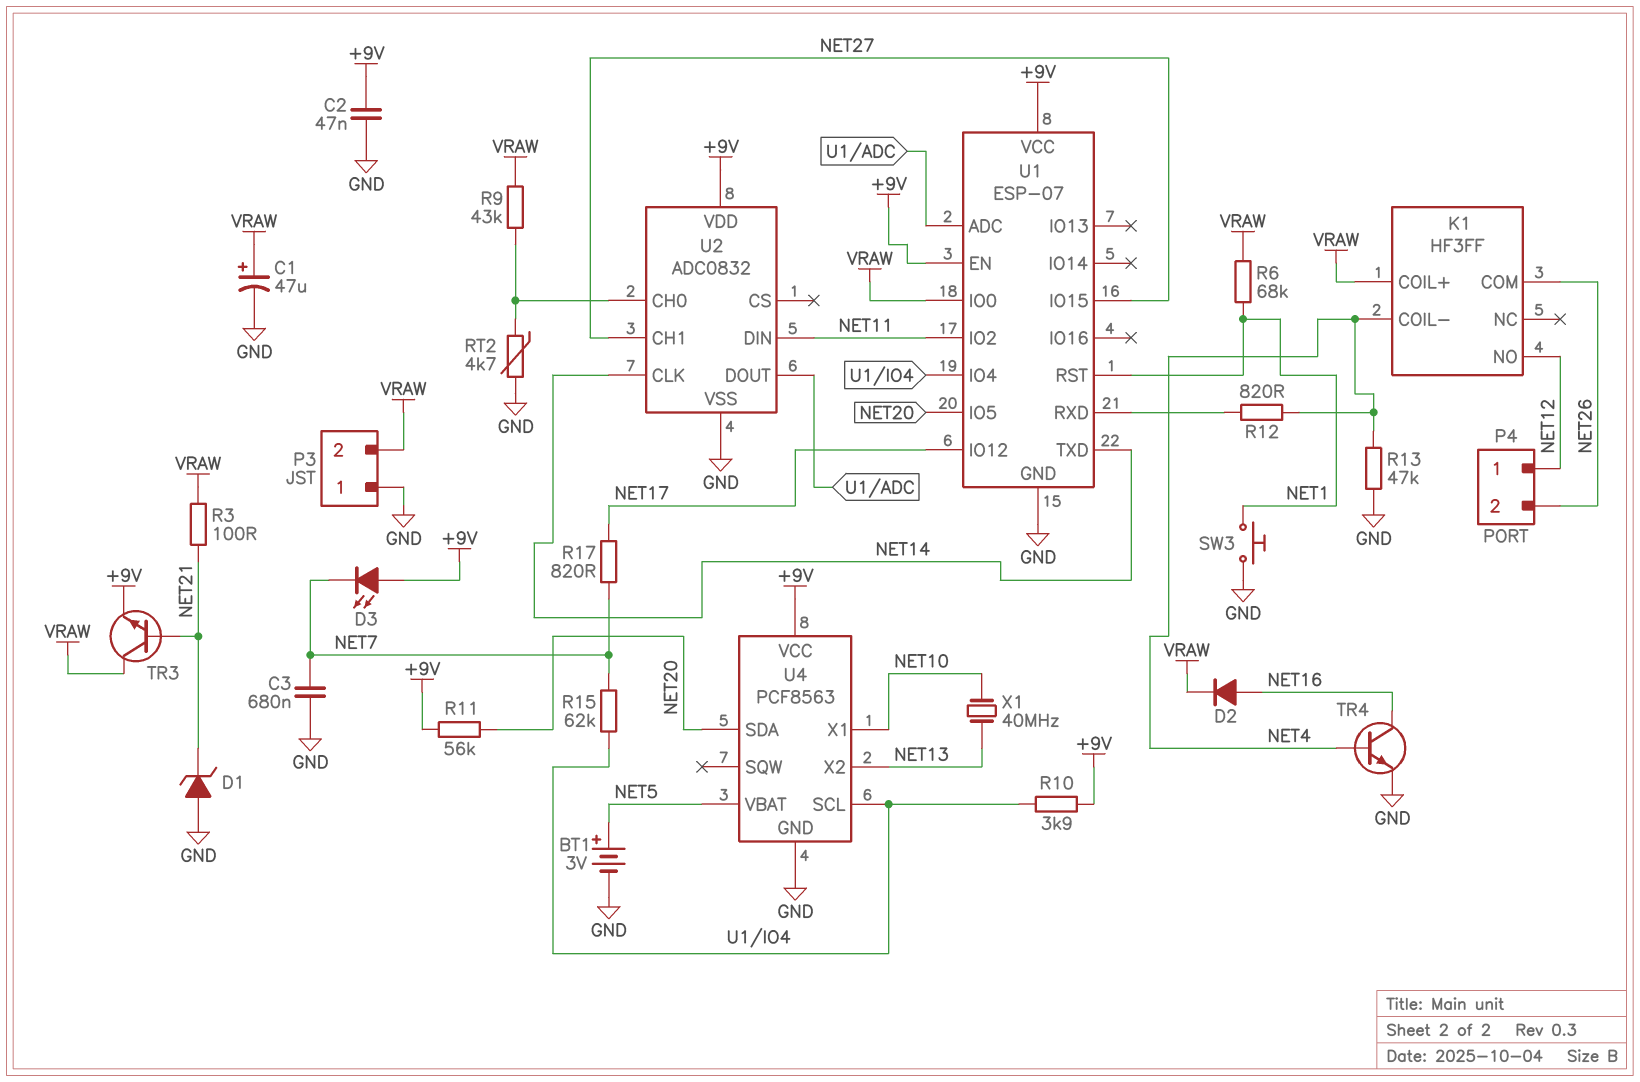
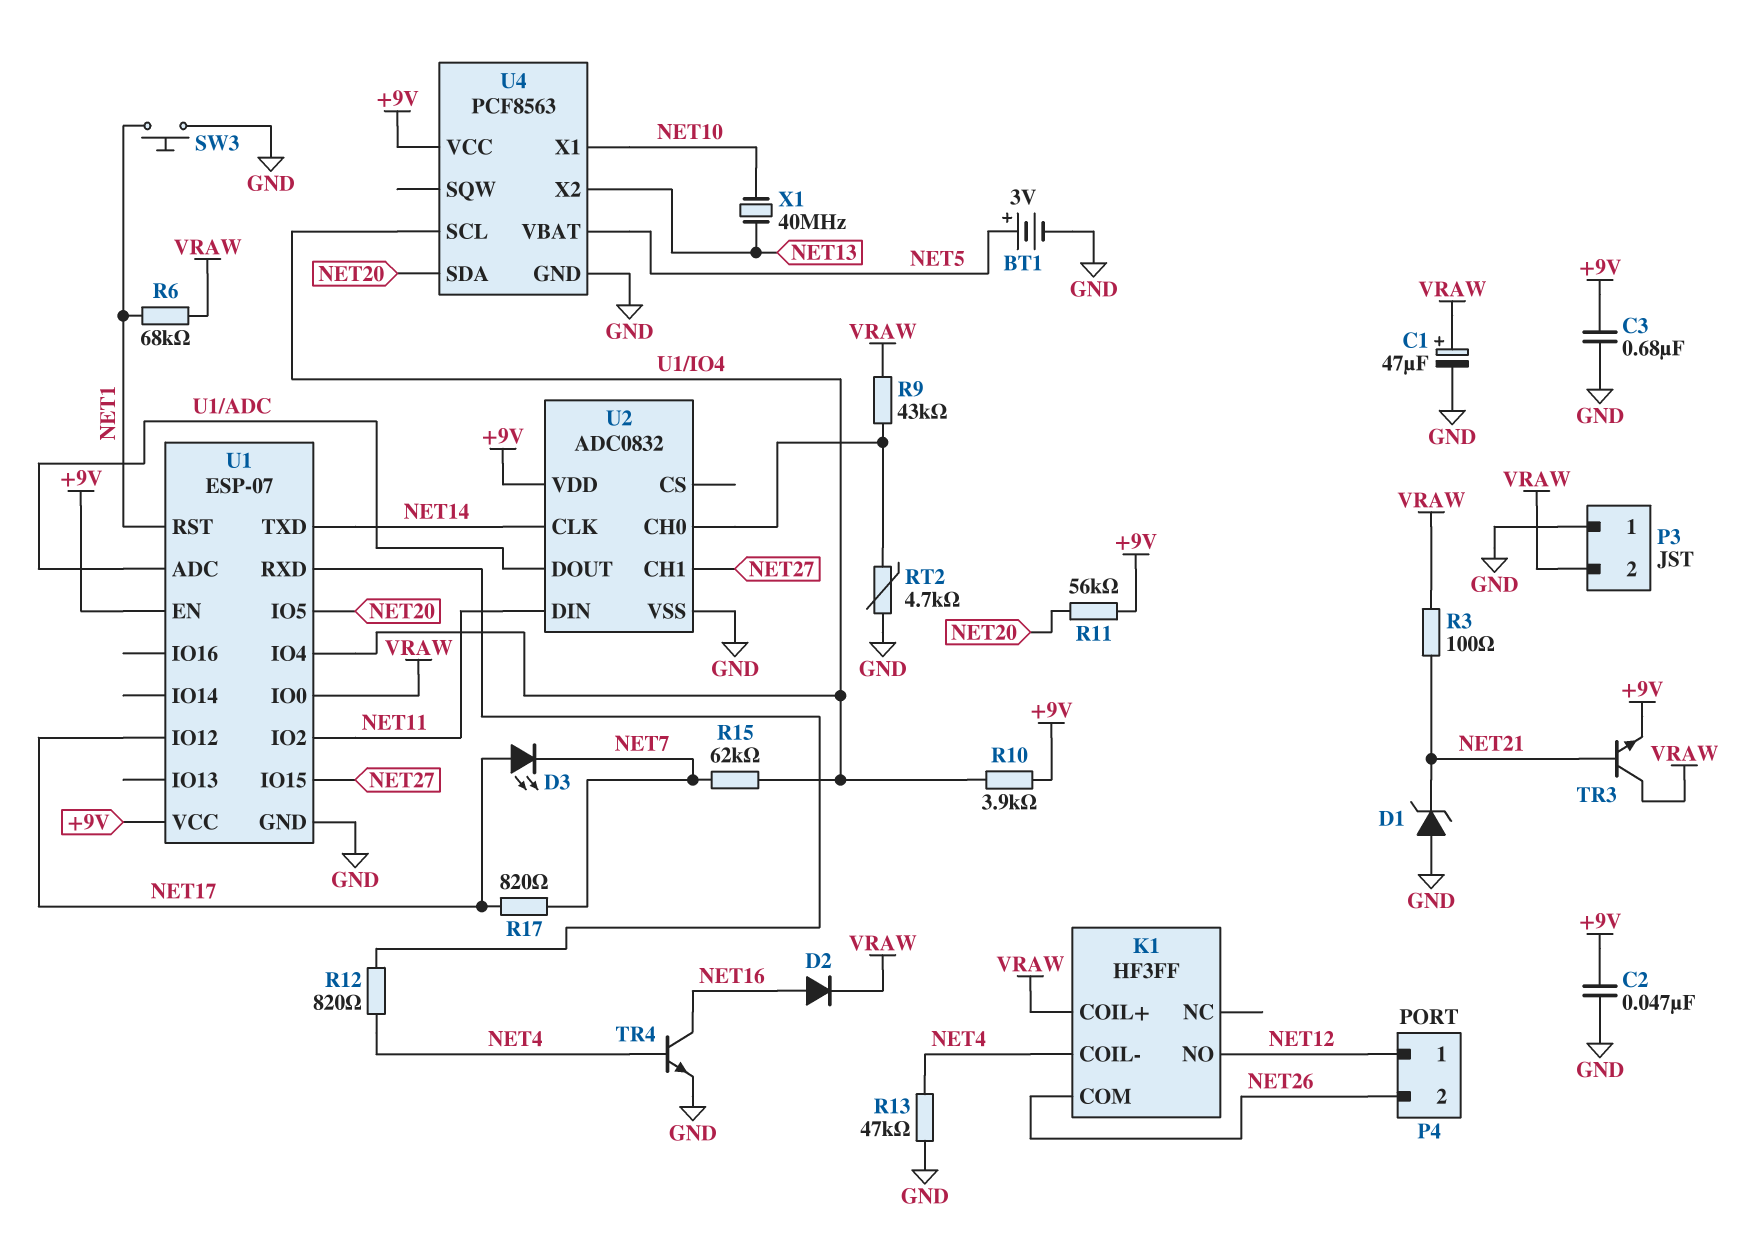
C3: 680nF (GND, NET7) -> 680nF (+9V, GND)
D3: LED (A +9V, K NET7) -> LED (A NET17, K NET7)

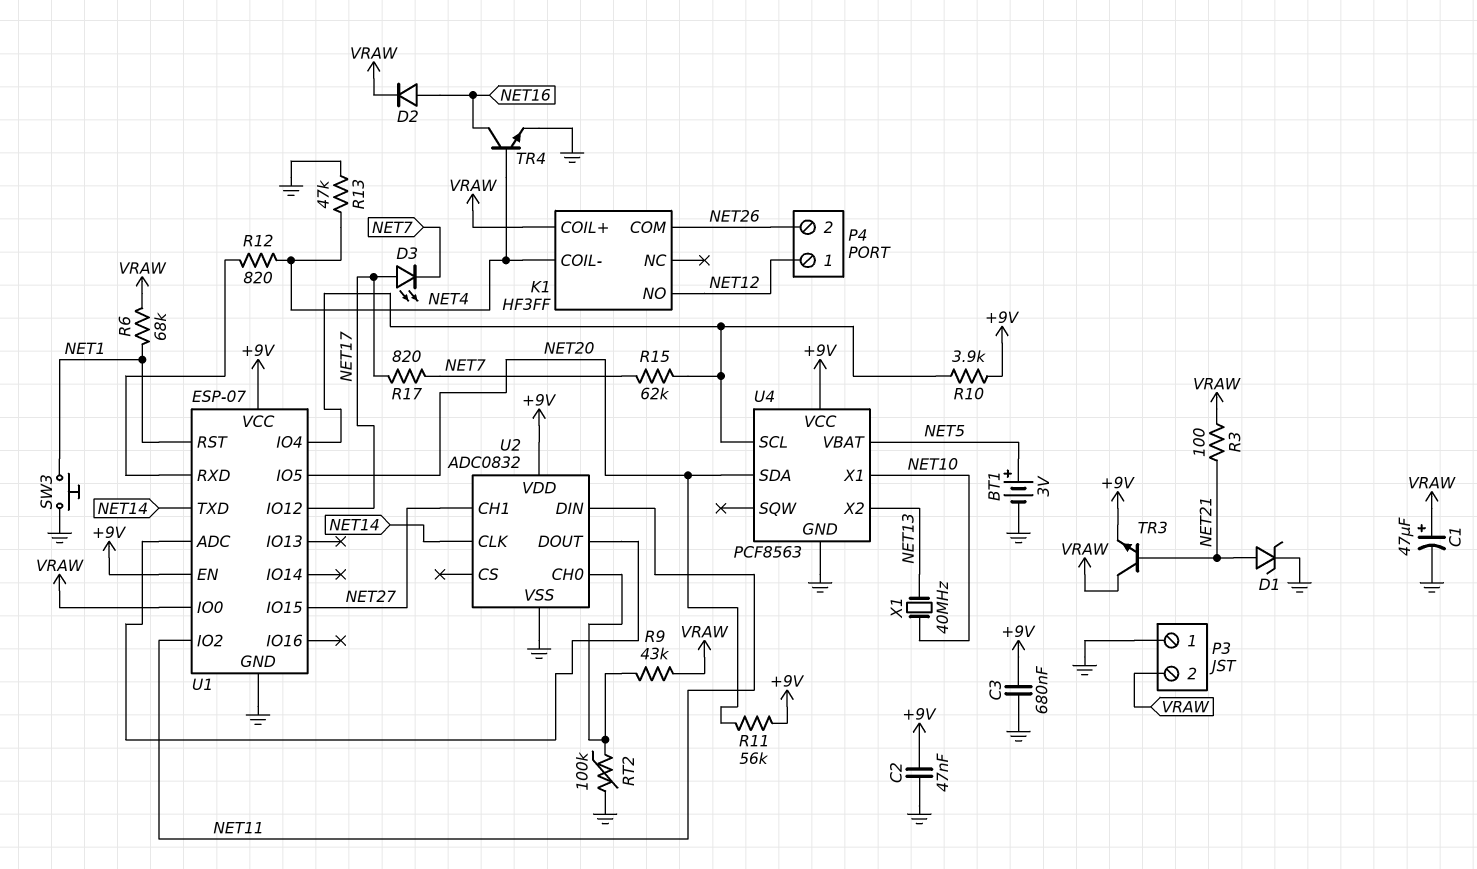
D1: zener (A GND, K NET21) -> zener (A NET21, K GND)
RT2: 4.7k (GND, U2/CH0) -> 100k (GND, U2/CH0)

